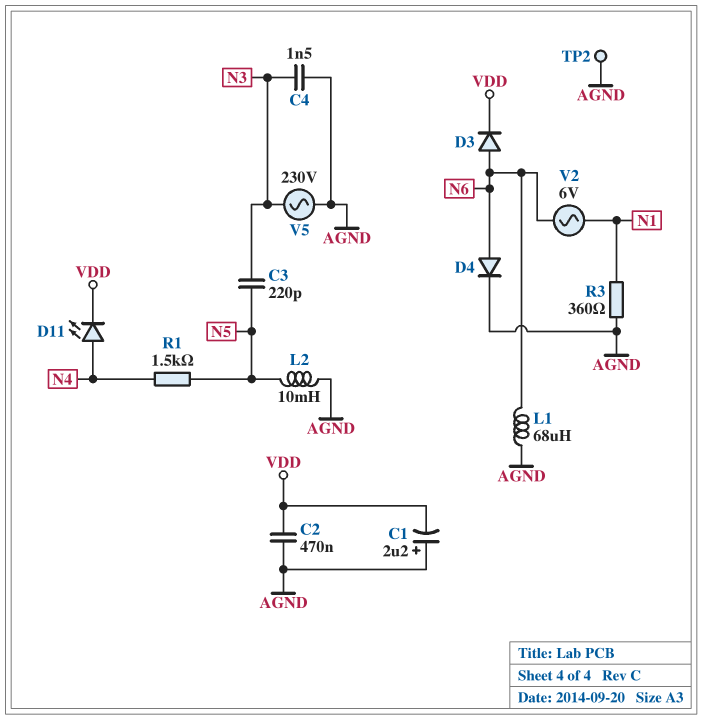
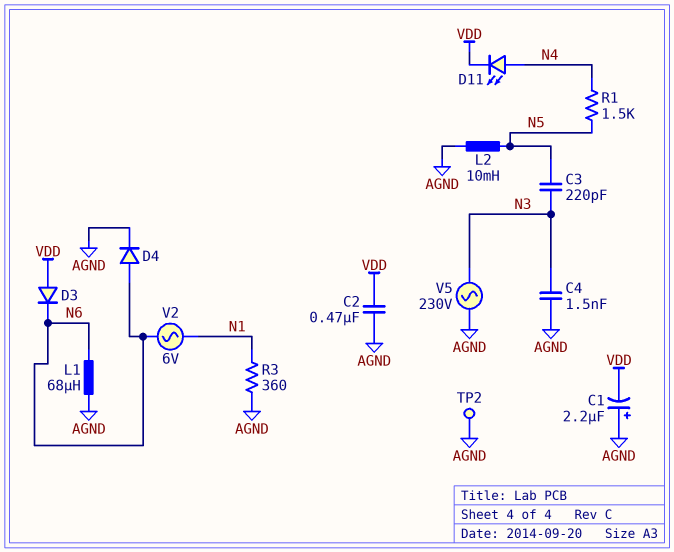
D3: diode (A N6, K VDD) -> diode (A VDD, K N6)

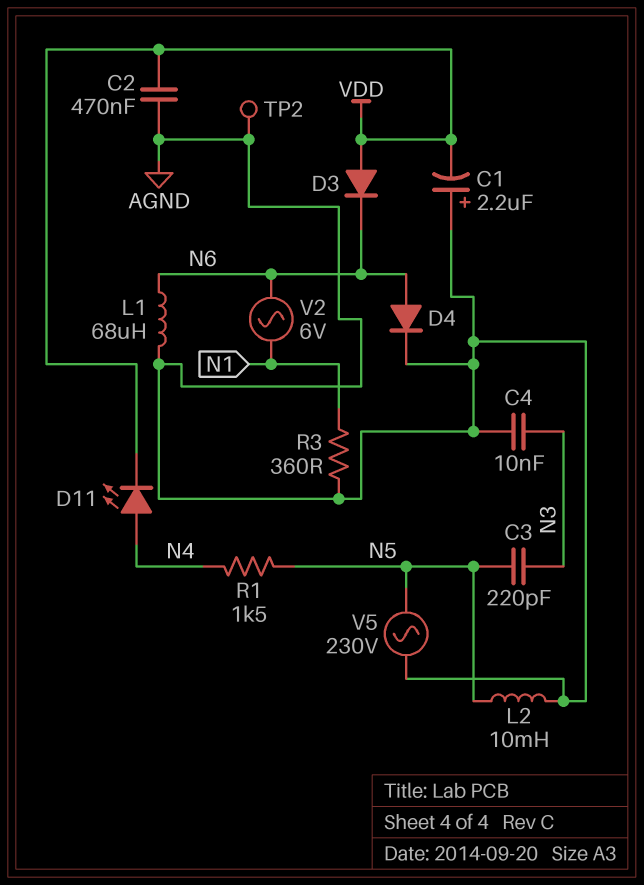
C4: 1.5nF (AGND, N3) -> 10nF (AGND, N3)
V5: AC 230V (AGND, N3) -> AC 230V (AGND, N5)

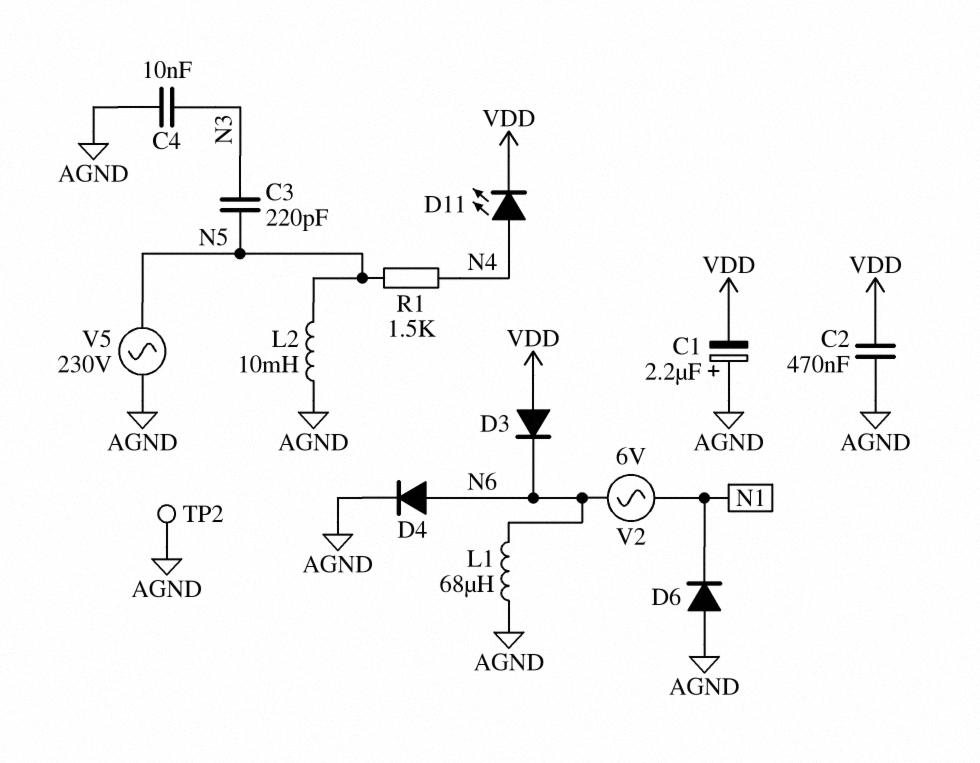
D6: none -> diode (A AGND, K N1)
R3: 360 (AGND, N1) -> none

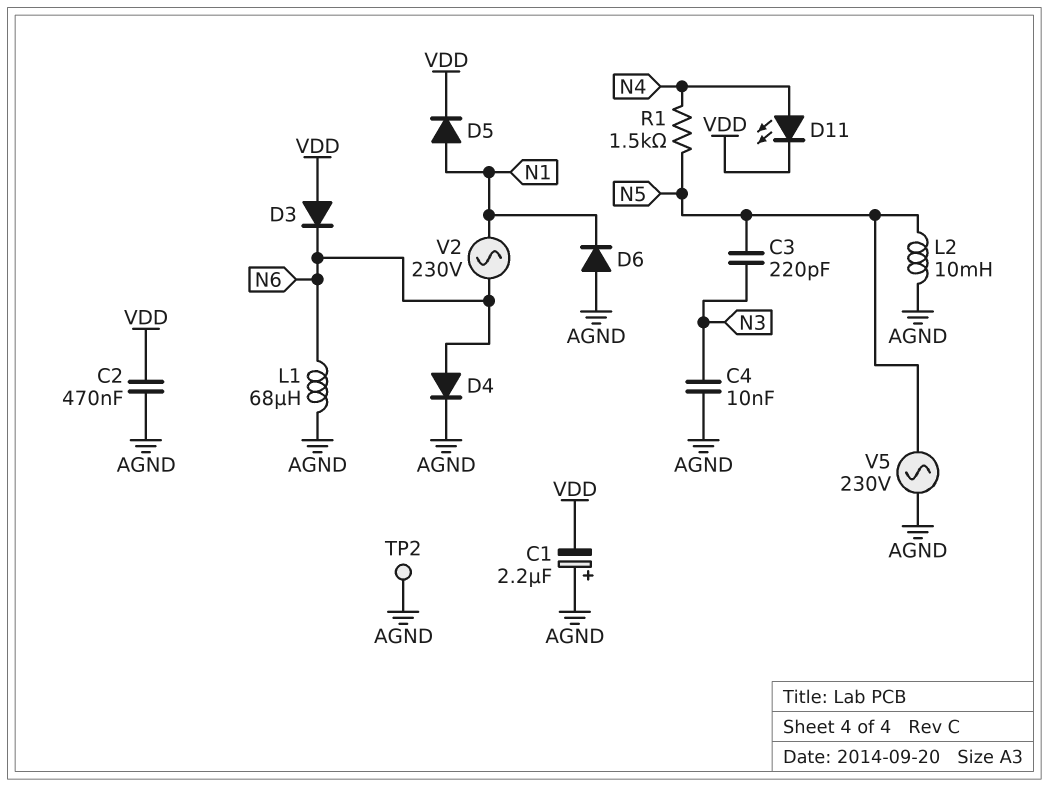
D5: none -> diode (A N1, K VDD)
V2: AC 6V (N1, N6) -> AC 230V (N1, N6)

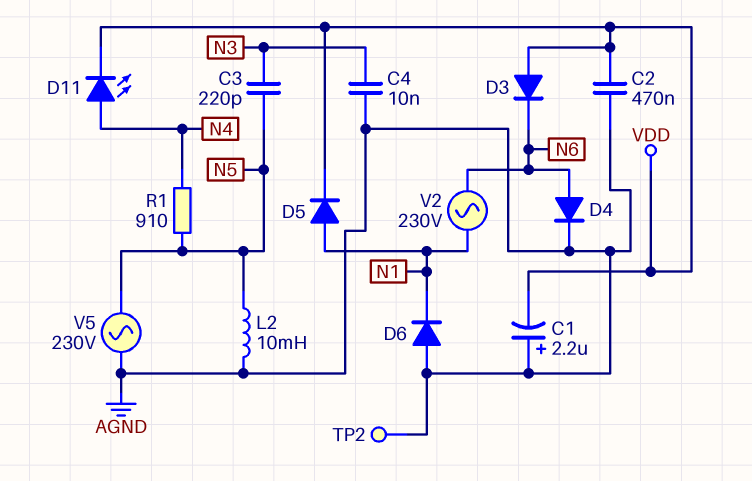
L1: 68uH (AGND, N6) -> none
R1: 1.5k (N4, N5) -> 910 (N4, N5)

